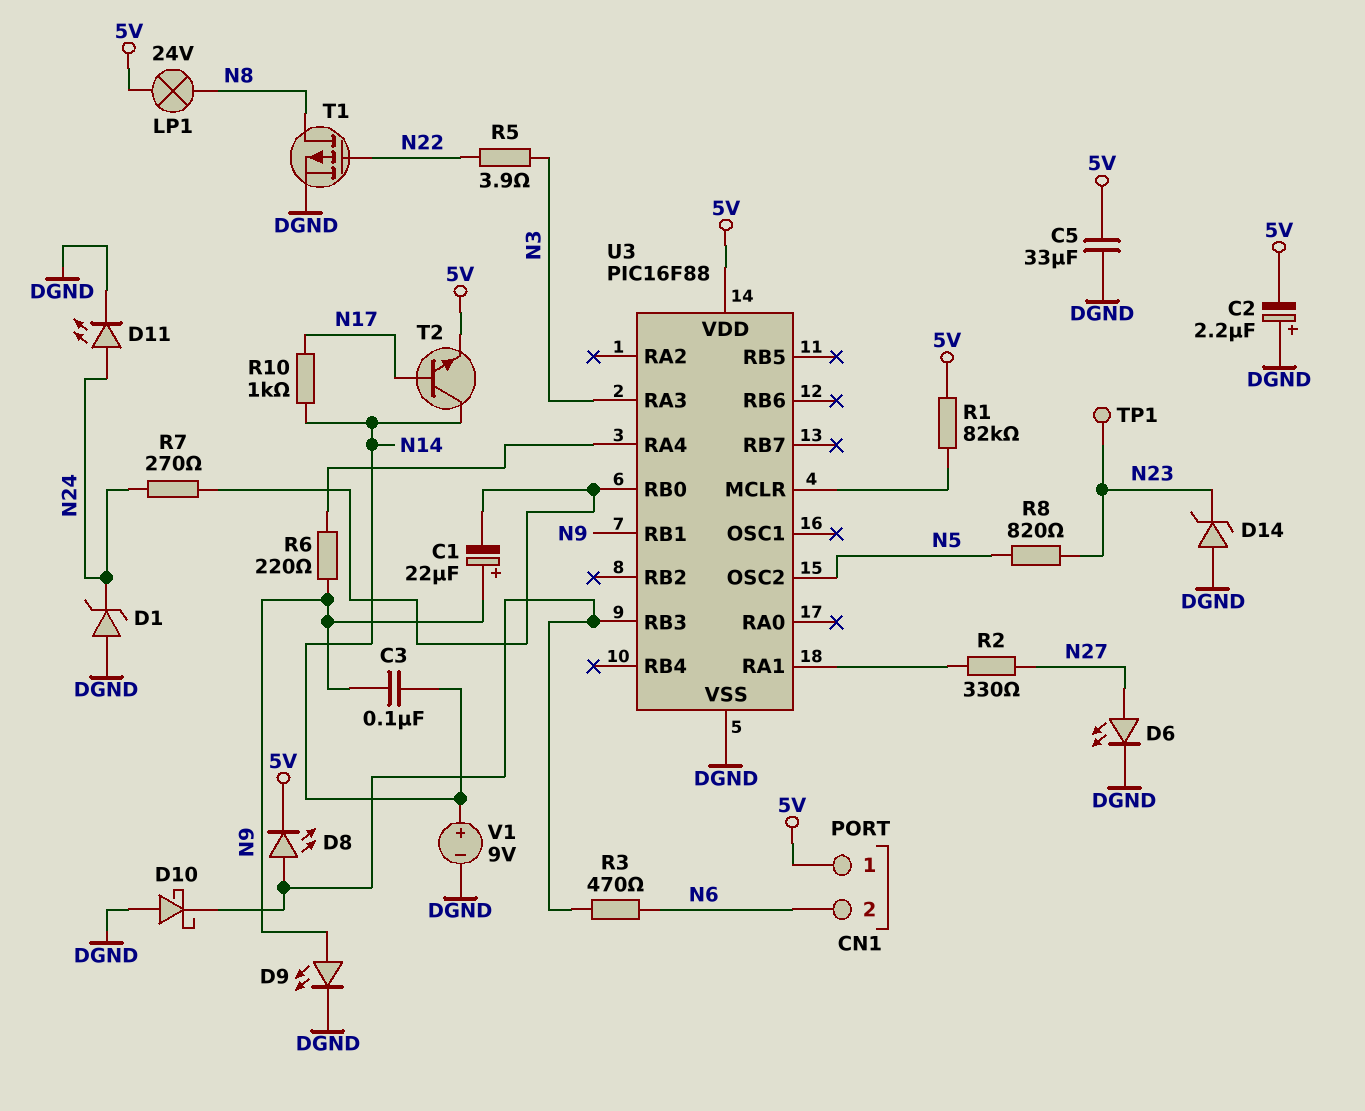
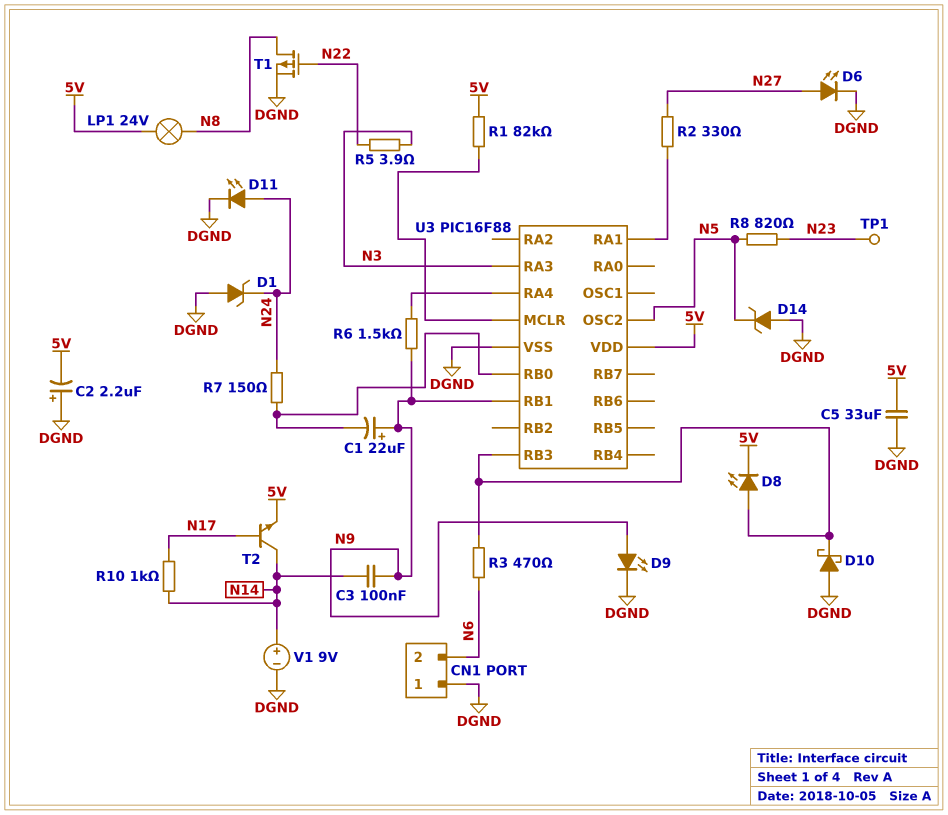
CN1 pin 1: 5V -> DGND
D14: zener (A DGND, K N23) -> zener (A DGND, K N5)
R6: 220 (N9, U3/RA4) -> 1.5k (N9, U3/RA4)
R7: 270 (N24, U3/RB0) -> 150 (N24, U3/RB0)

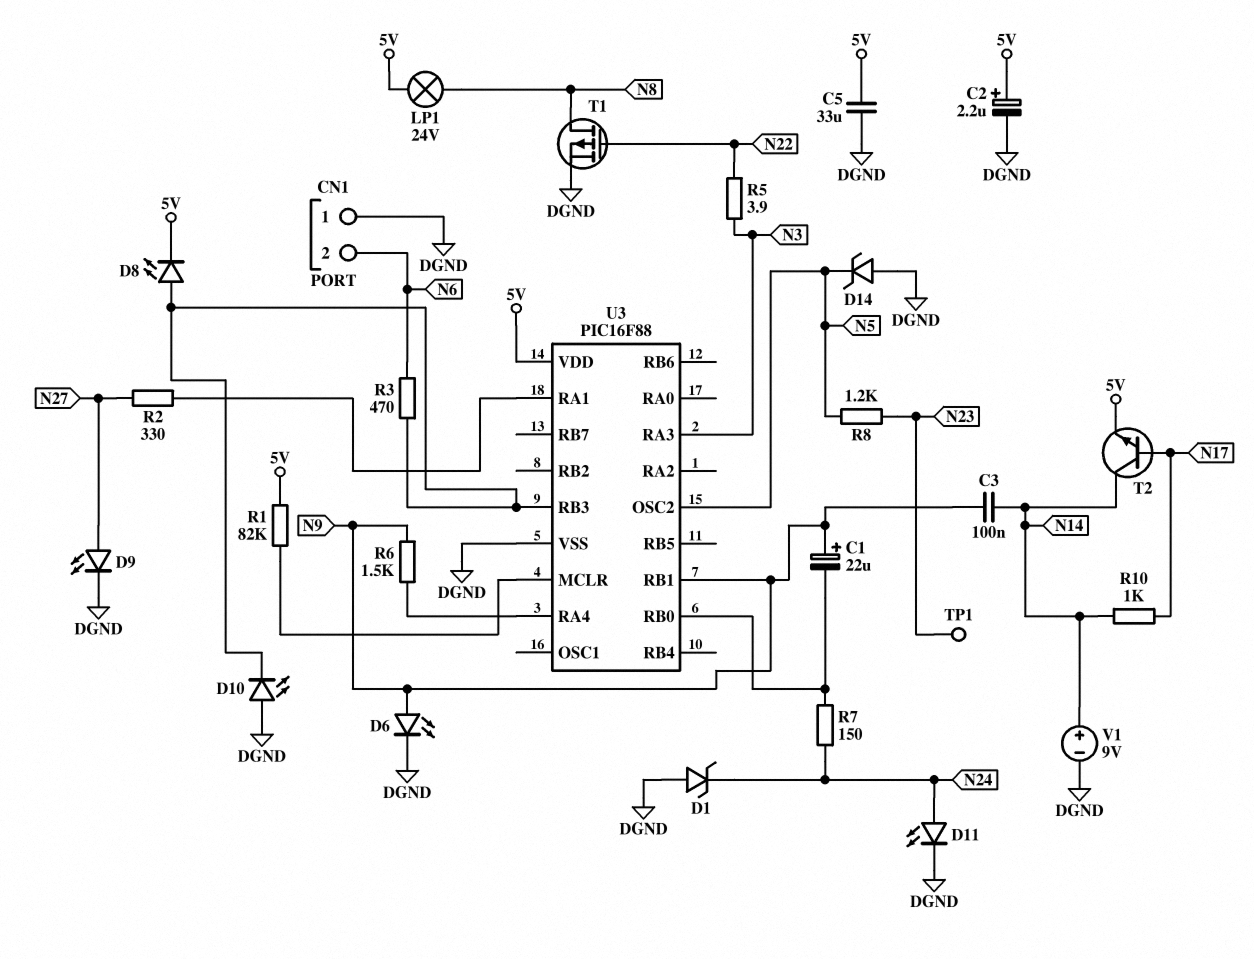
C2: 2.2uF (plus DGND, minus 5V) -> 2.2uF (plus 5V, minus DGND)
D6: LED (A N27, K DGND) -> LED (A N9, K DGND)
D9: LED (A N9, K DGND) -> LED (A N27, K DGND)
D10: schottky (A DGND, K U3/RB3) -> LED (A DGND, K U3/RB3)
R8: 820 (N5, N23) -> 1.2k (N5, N23)

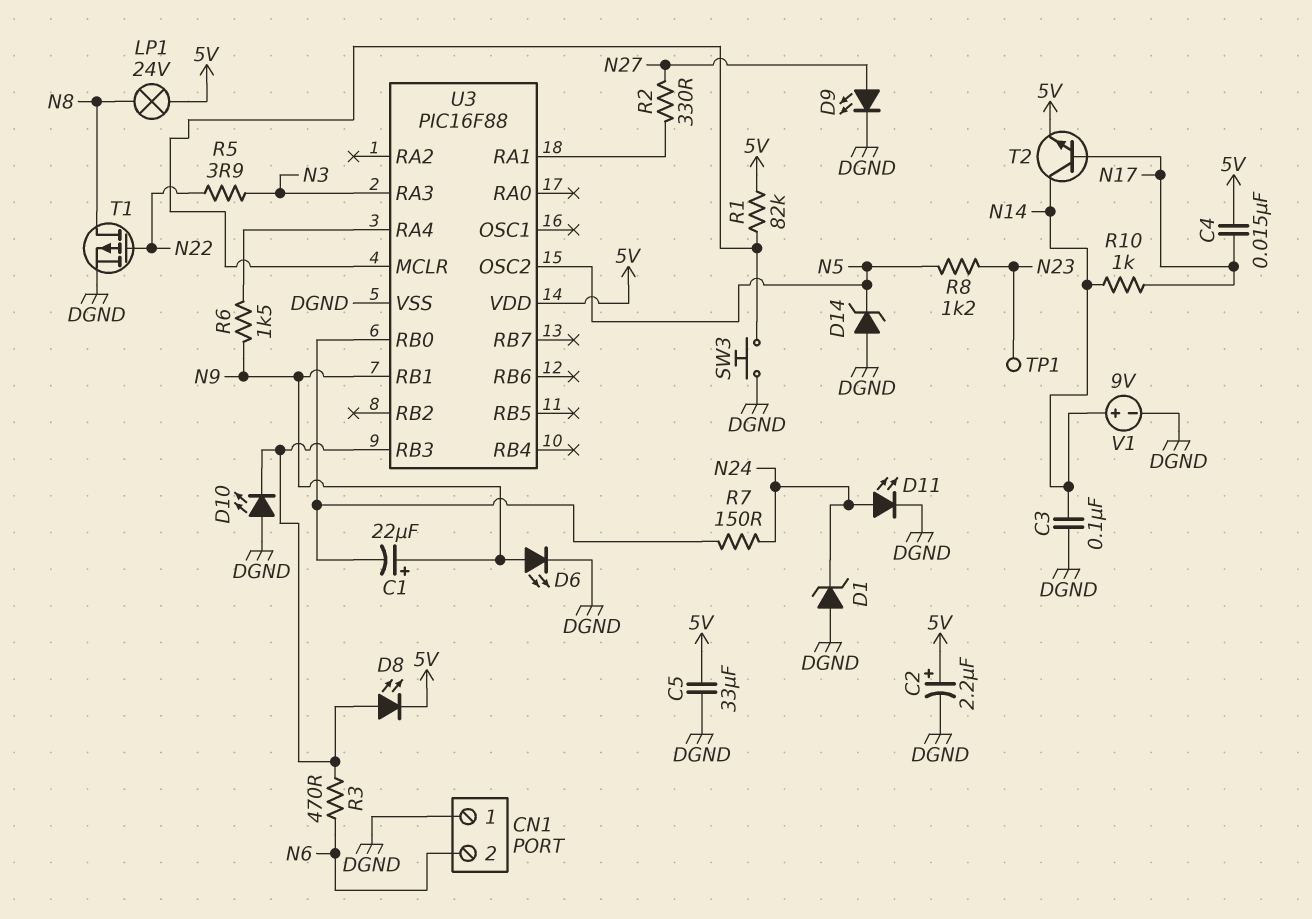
C3: 100nF (N9, N14) -> 100nF (DGND, N14)
C4: none -> 15nF (5V, N17)
SW3: none -> button (DGND, U3/MCLR)

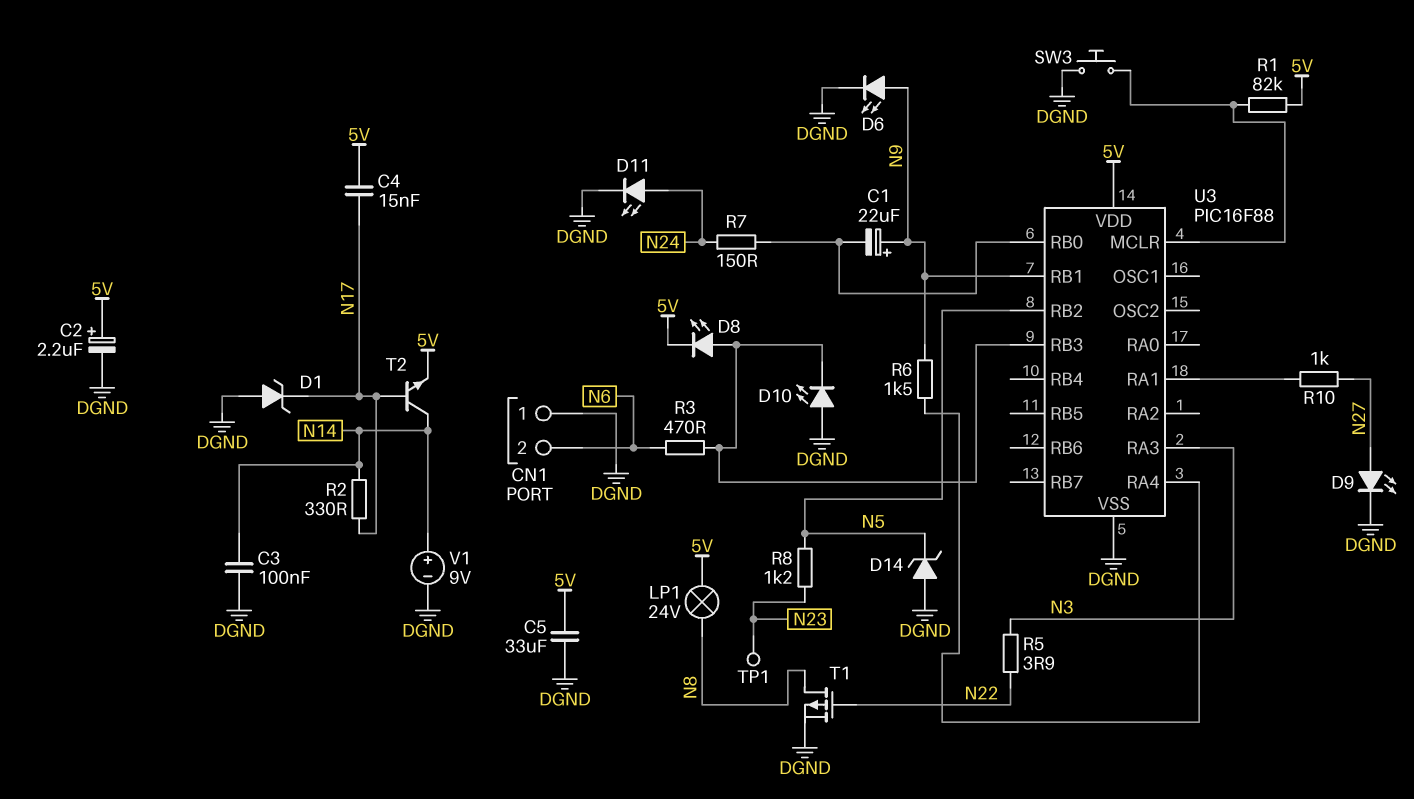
D1: zener (A DGND, K N24) -> zener (A DGND, K N17)
R2: 330 (N27, U3/RA1) -> 330 (N14, N17)
R10: 1k (N14, N17) -> 1k (N27, U3/RA1)
U3 pin OSC2: N5 -> none
U3 pin RB2: none -> N5

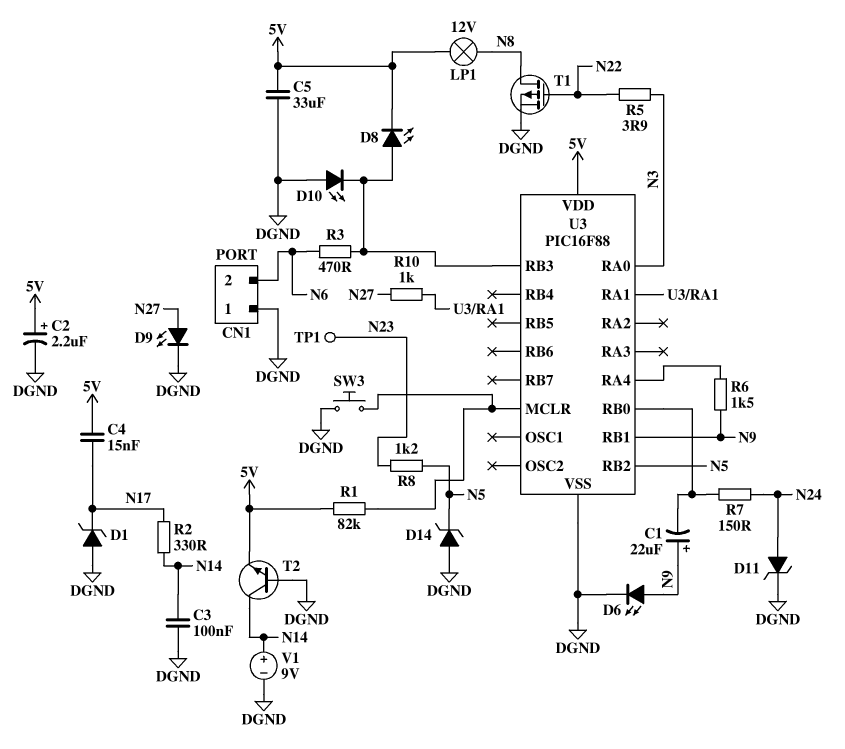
D11: LED (A N24, K DGND) -> zener (A N24, K DGND)
LP1: lamp 24V (5V, N8) -> lamp 12V (5V, N8)
T2: NPN (B N17, C N14, E 5V) -> NPN (B DGND, C N14, E 5V)
U3 pin RA0: none -> N3
U3 pin RA3: N3 -> none

